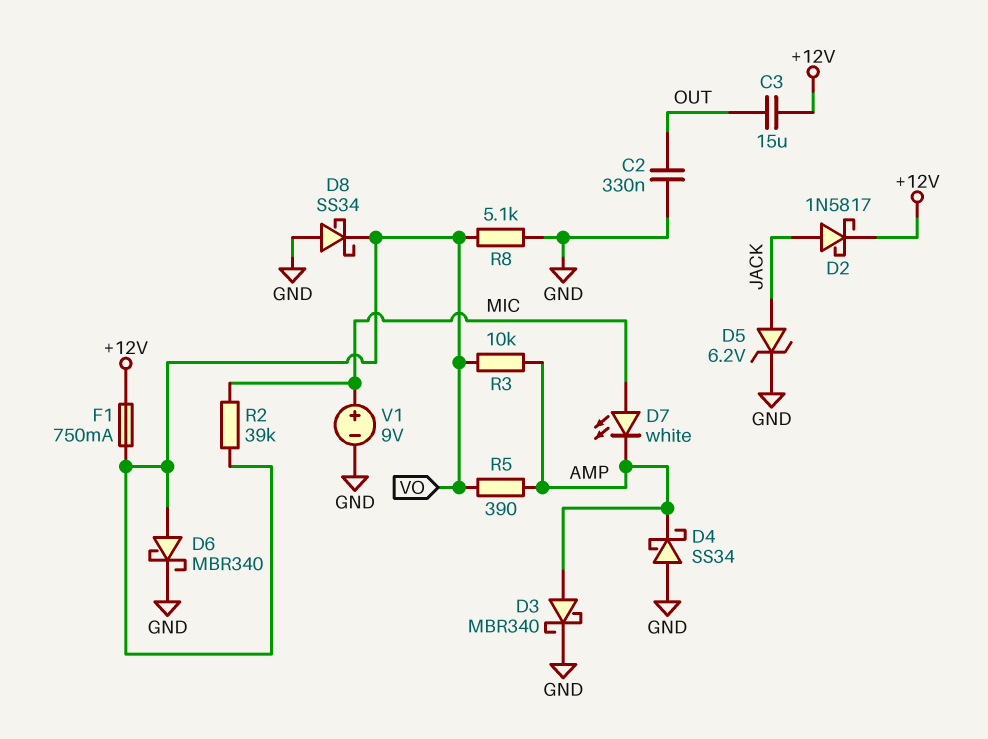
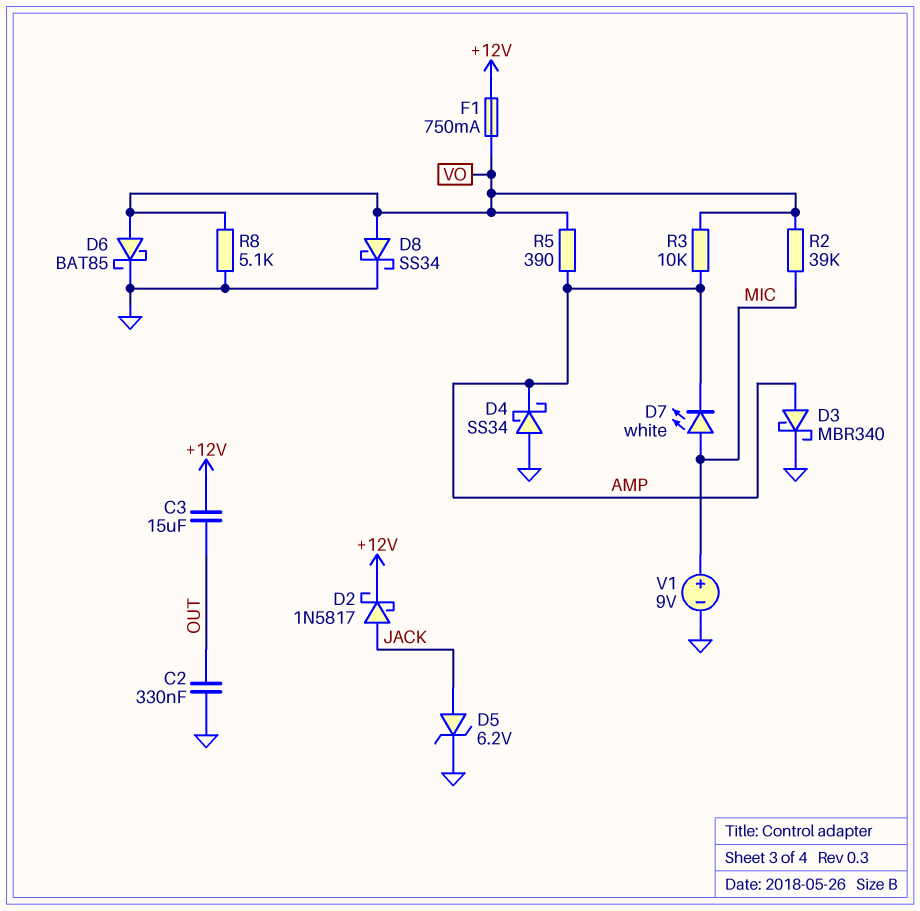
D6: schottky MBR340 (A VO, K GND) -> schottky BAT85 (A VO, K GND)
D8: schottky SS34 (A GND, K VO) -> schottky SS34 (A VO, K GND)

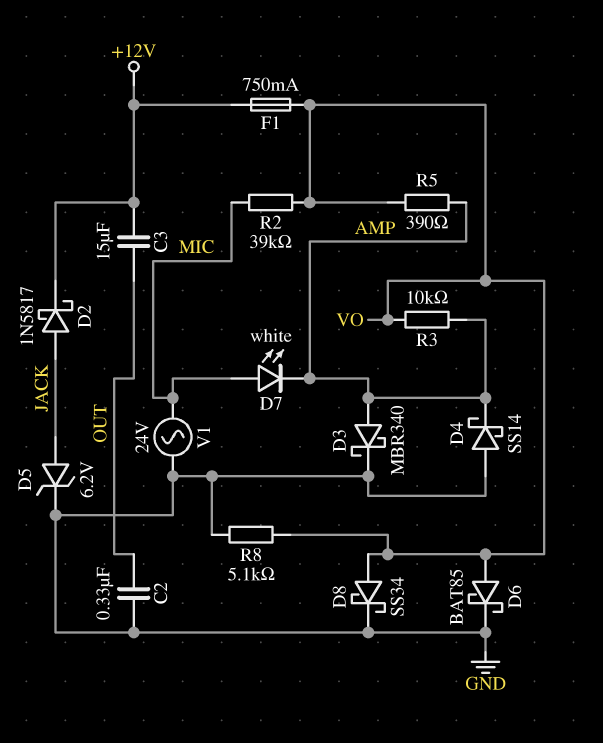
D4: schottky SS34 (A GND, K AMP) -> schottky SS14 (A GND, K AMP)
V1: 9V (plus MIC, minus GND) -> AC 24V (GND, MIC)

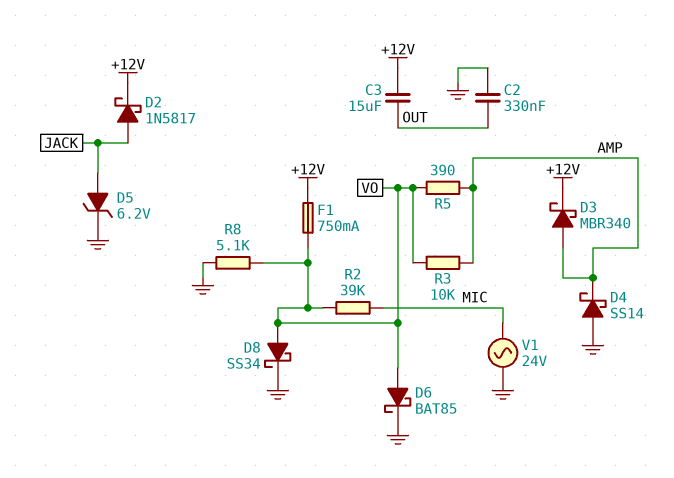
D3: schottky MBR340 (A AMP, K GND) -> schottky MBR340 (A AMP, K +12V)
D7: LED white (A MIC, K AMP) -> none

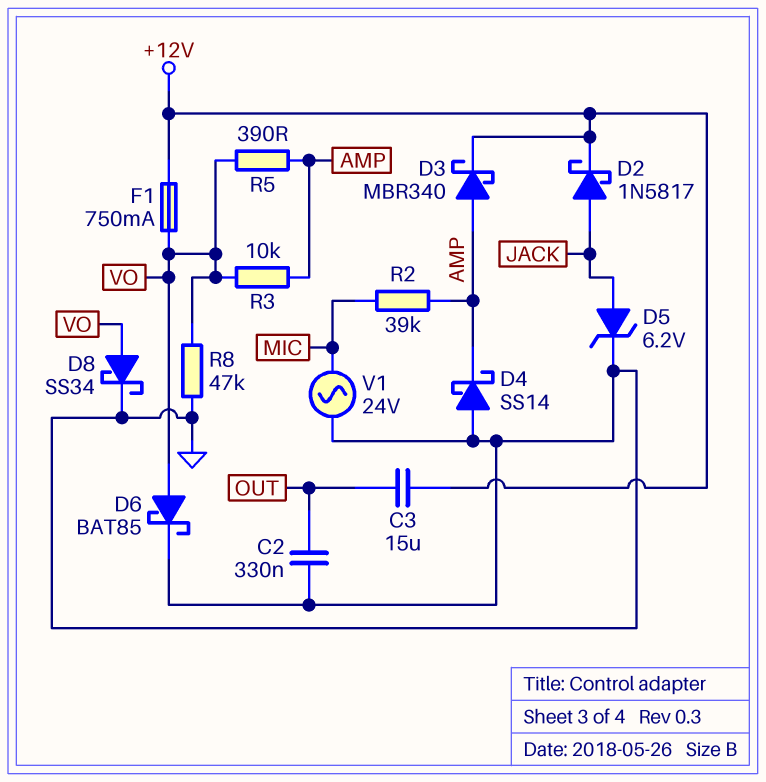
R2: 39k (MIC, VO) -> 39k (AMP, MIC)
R8: 5.1k (GND, VO) -> 47k (GND, VO)

